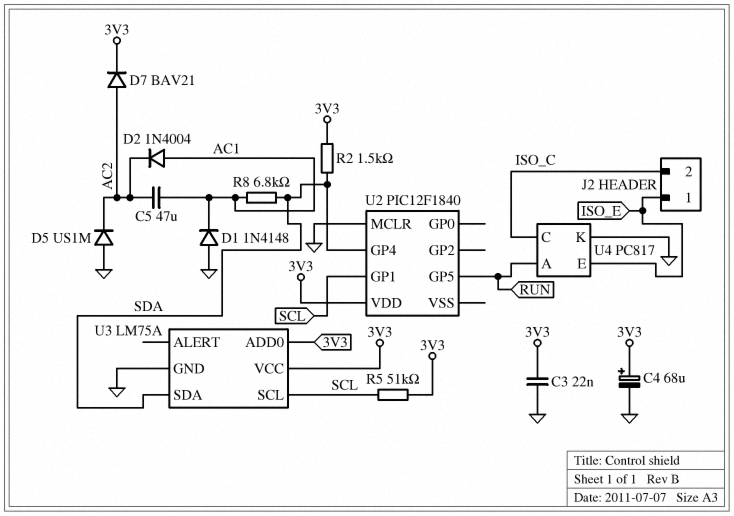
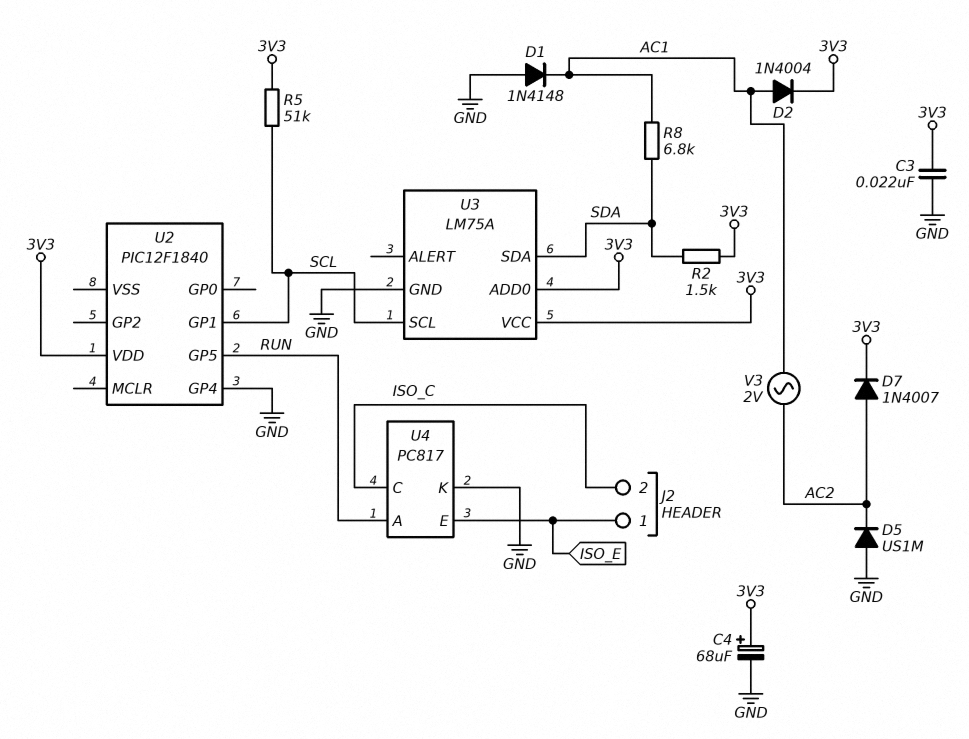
C5: 47uF (AC1, AC2) -> none
D2: diode 1N4004 (A AC1, K AC2) -> diode 1N4004 (A AC1, K 3V3)
D7: diode BAV21 (A AC2, K 3V3) -> diode 1N4007 (A AC2, K 3V3)
U2 pin GP4: SDA -> GND
U2 pin MCLR: GND -> none
V3: none -> AC 2V (AC1, AC2)

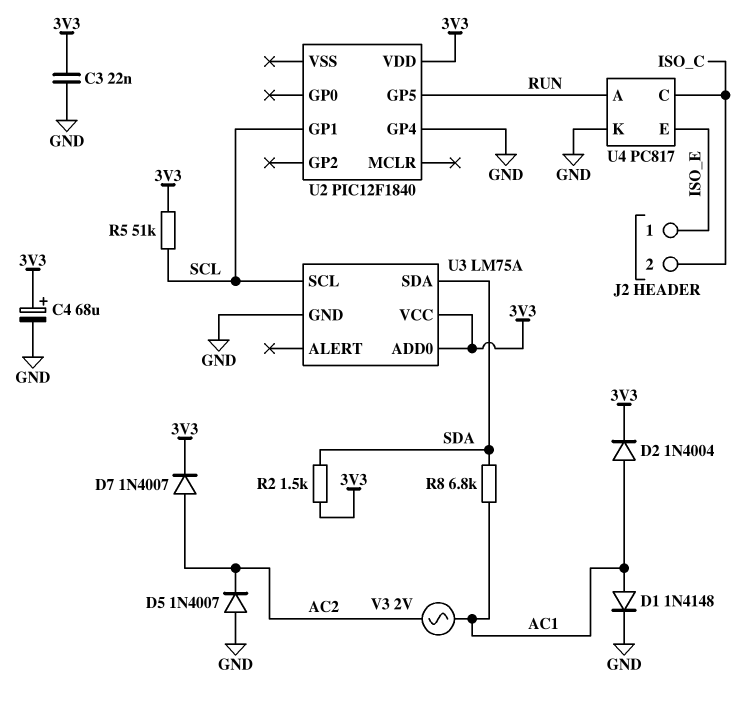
D1: diode 1N4148 (A GND, K AC1) -> diode 1N4148 (A AC1, K GND)
D5: diode US1M (A GND, K AC2) -> diode 1N4007 (A GND, K AC2)

